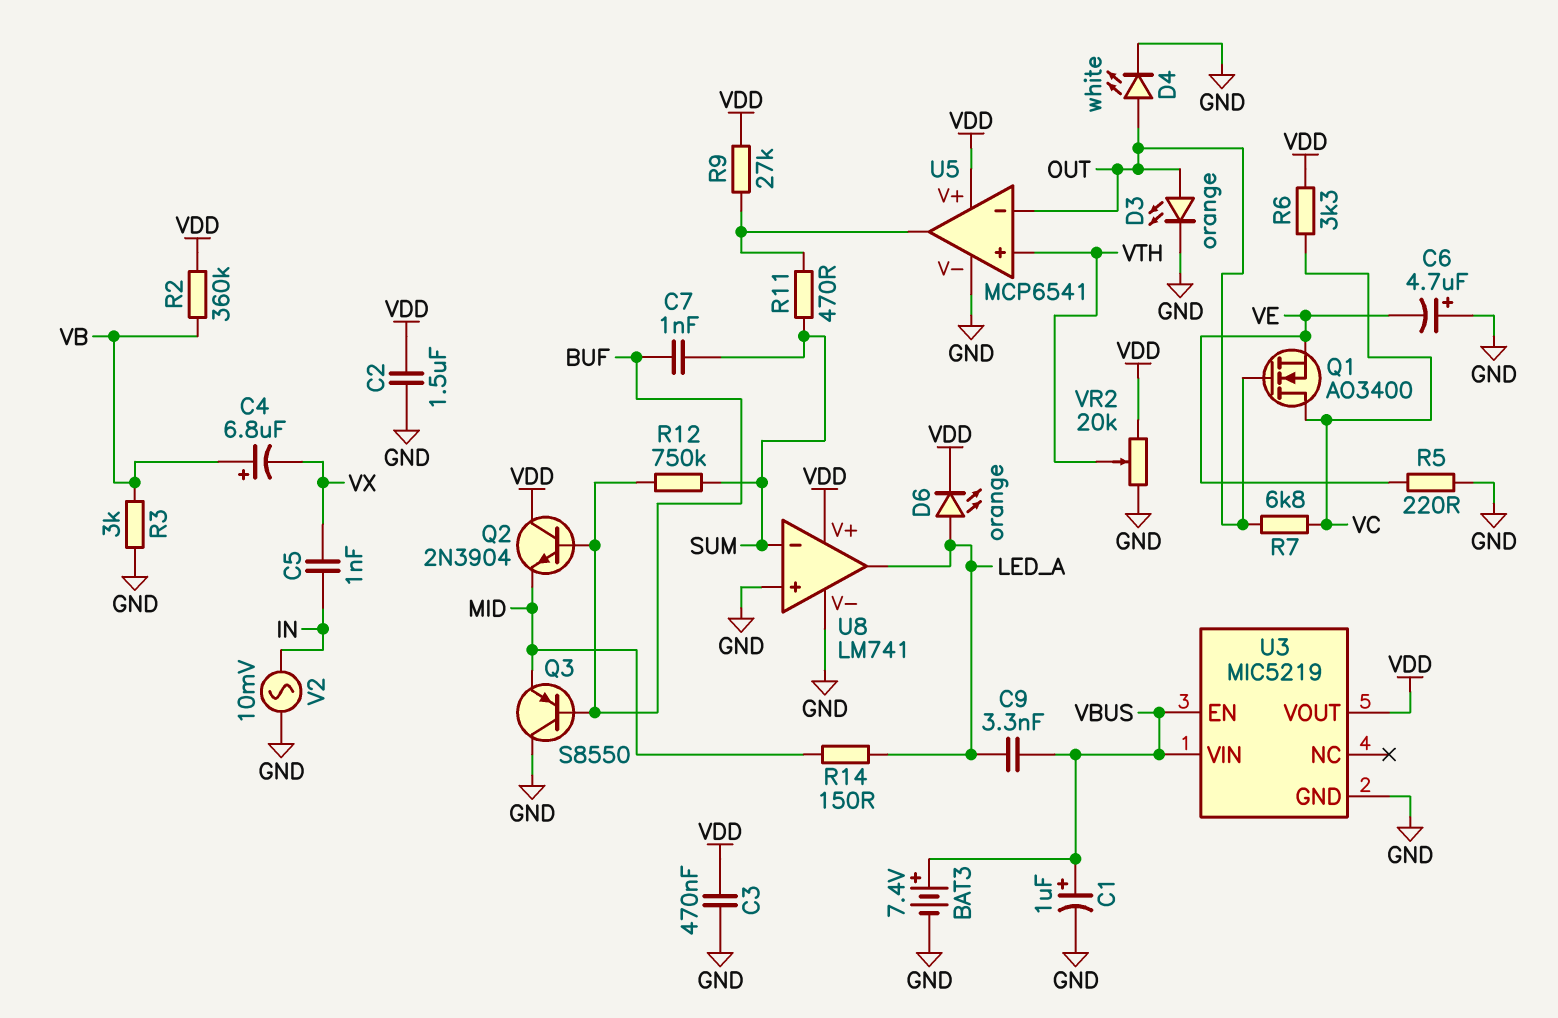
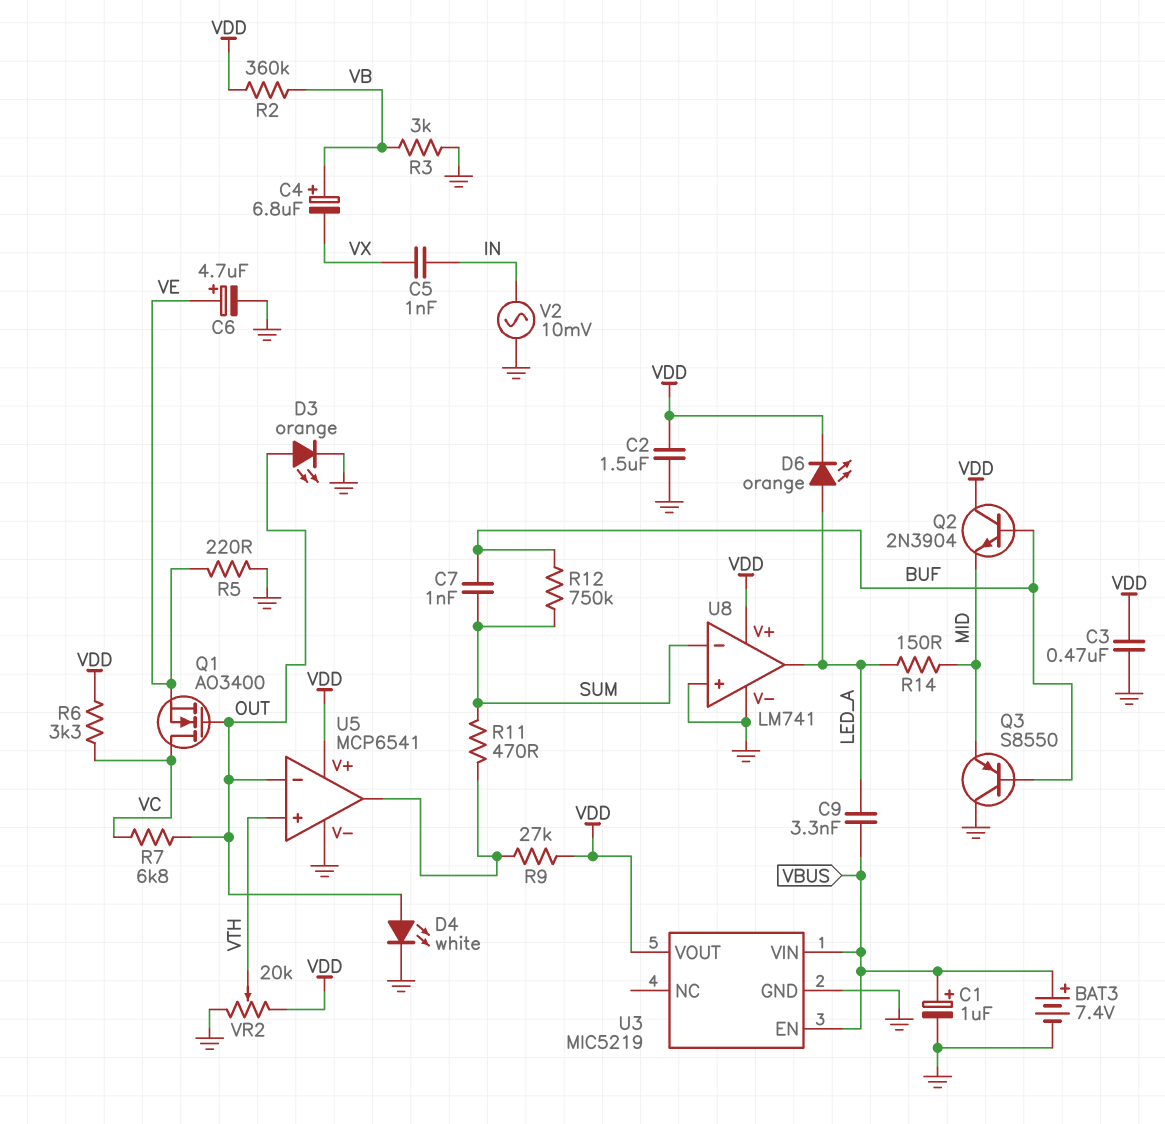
C6: 4.7uF (plus GND, minus VE) -> 4.7uF (plus VE, minus GND)

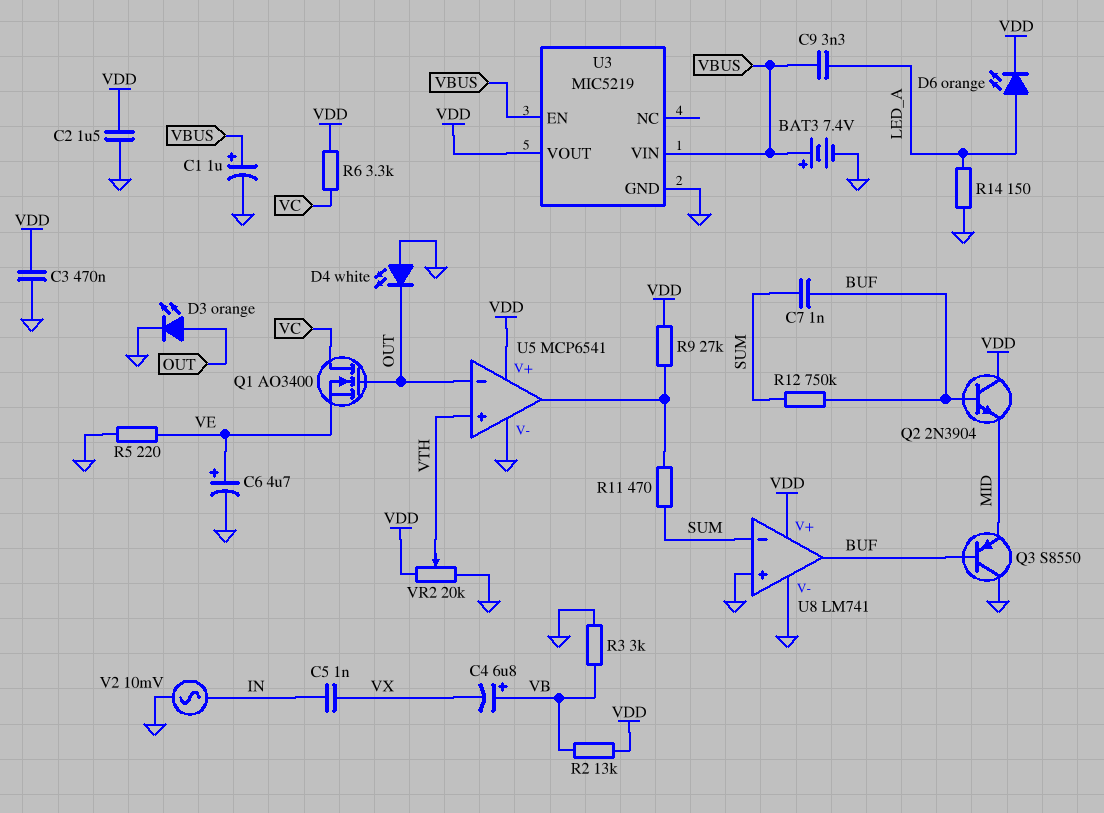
D4: LED white (A OUT, K GND) -> LED white (A GND, K OUT)
R2: 360k (VB, VDD) -> 13k (VB, VDD)
R7: 6.8k (OUT, VC) -> none
R14: 150 (LED_A, MID) -> 150 (GND, LED_A)
U8 pin out: LED_A -> BUF

